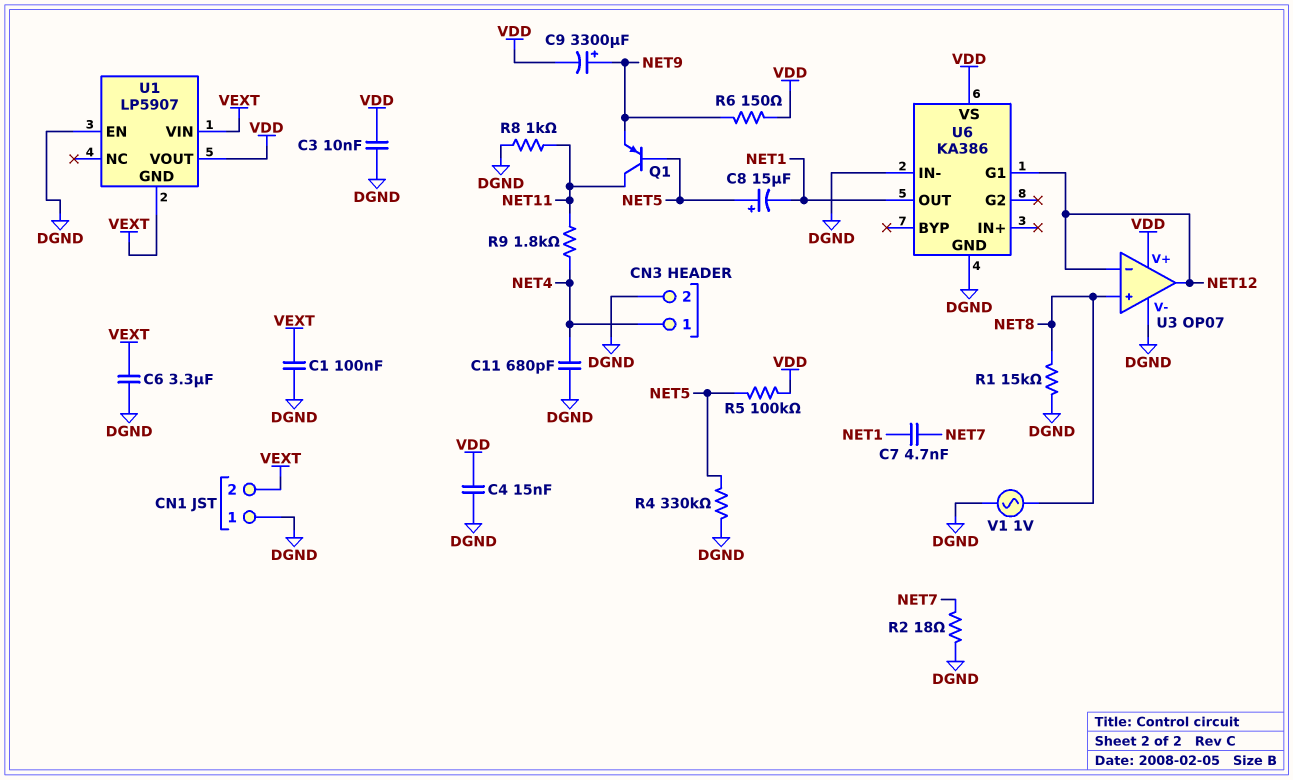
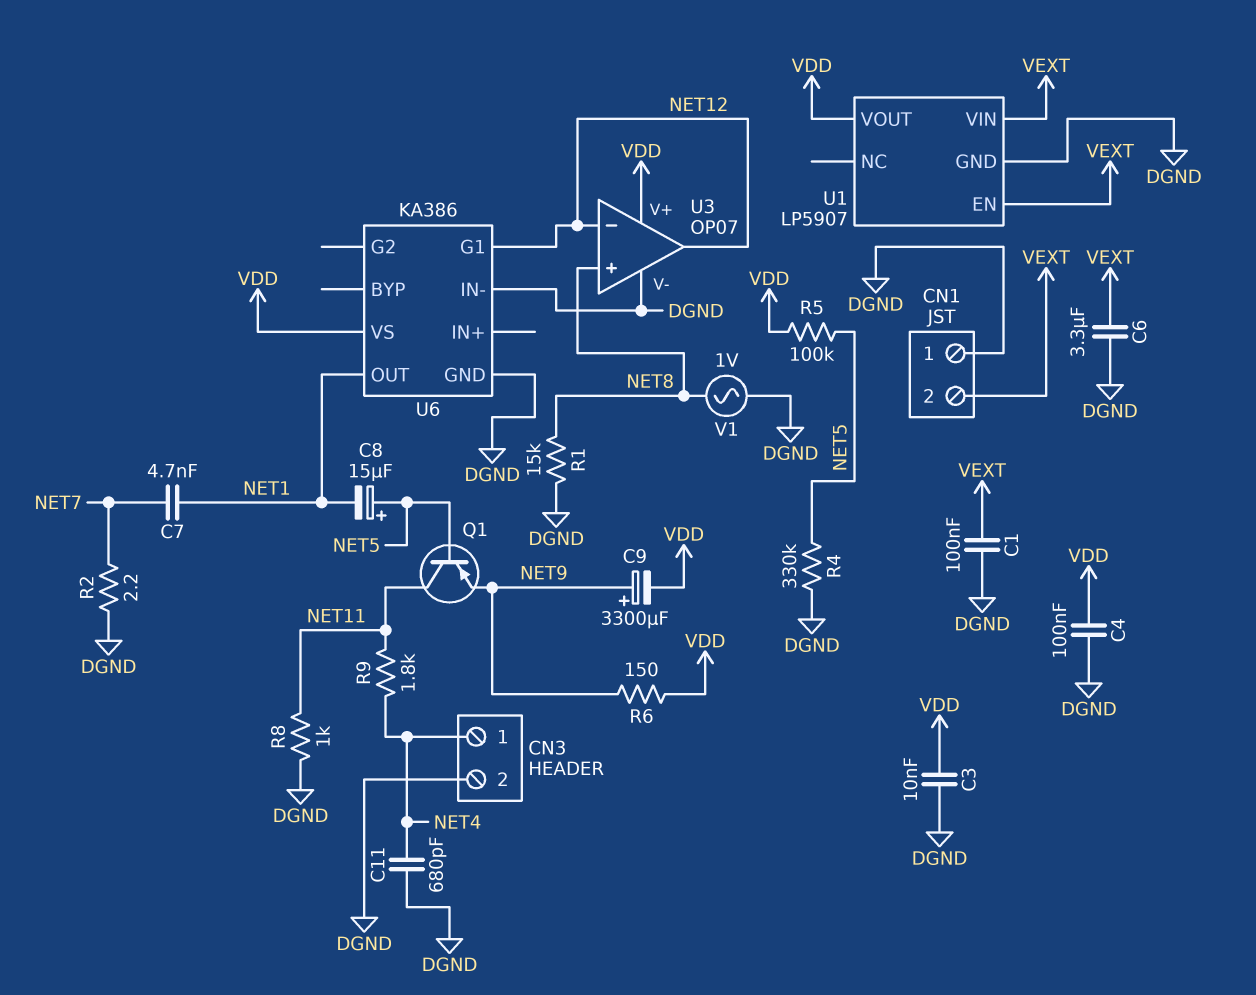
C4: 15nF (DGND, VDD) -> 100nF (DGND, VDD)
R2: 18 (DGND, NET7) -> 2.2 (DGND, NET7)
U1 pin EN: DGND -> VEXT
U1 pin GND: VEXT -> DGND

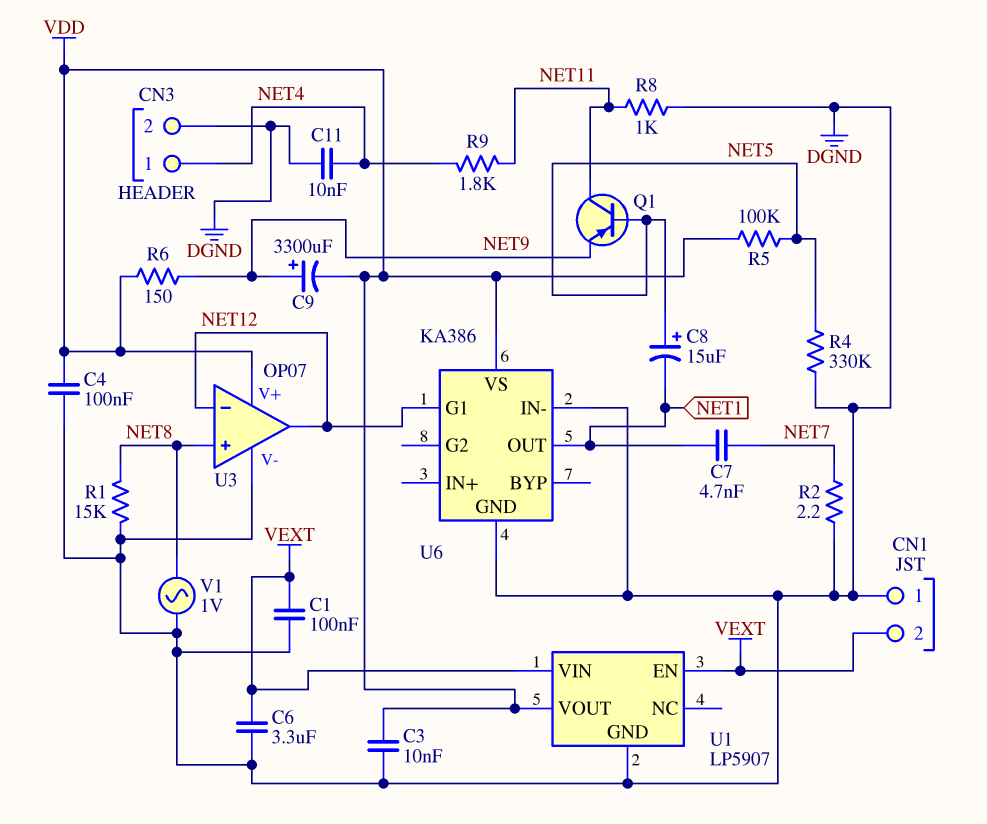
C11: 680pF (DGND, NET4) -> 10nF (DGND, NET4)

